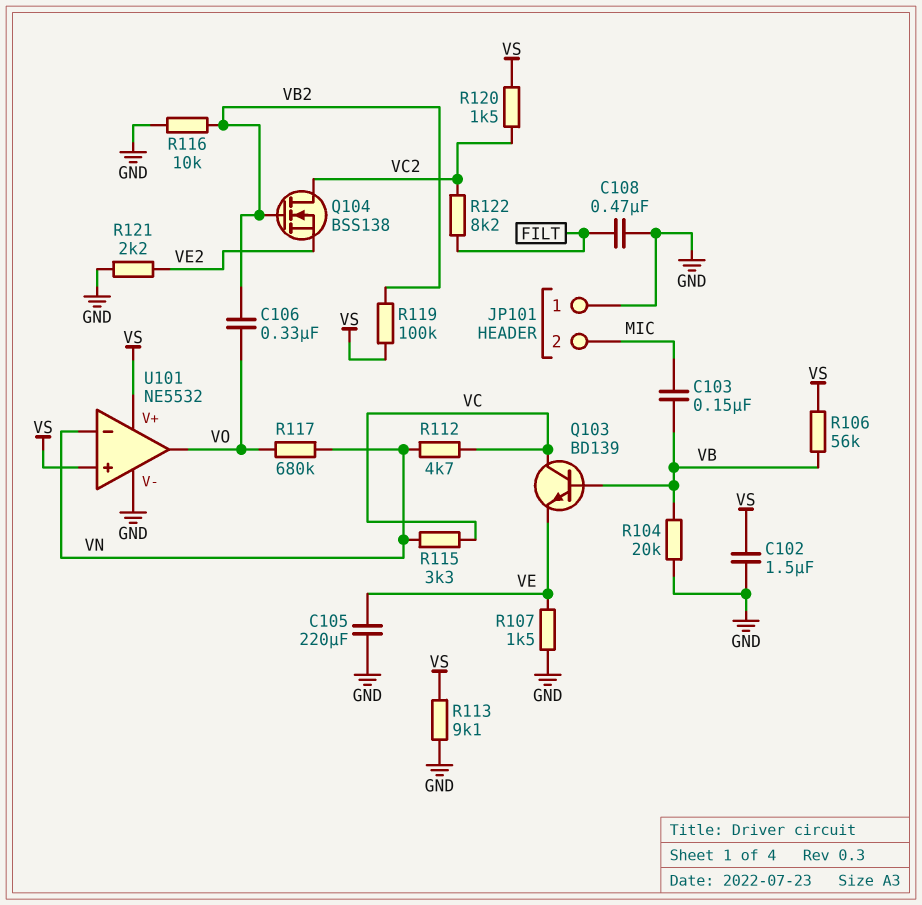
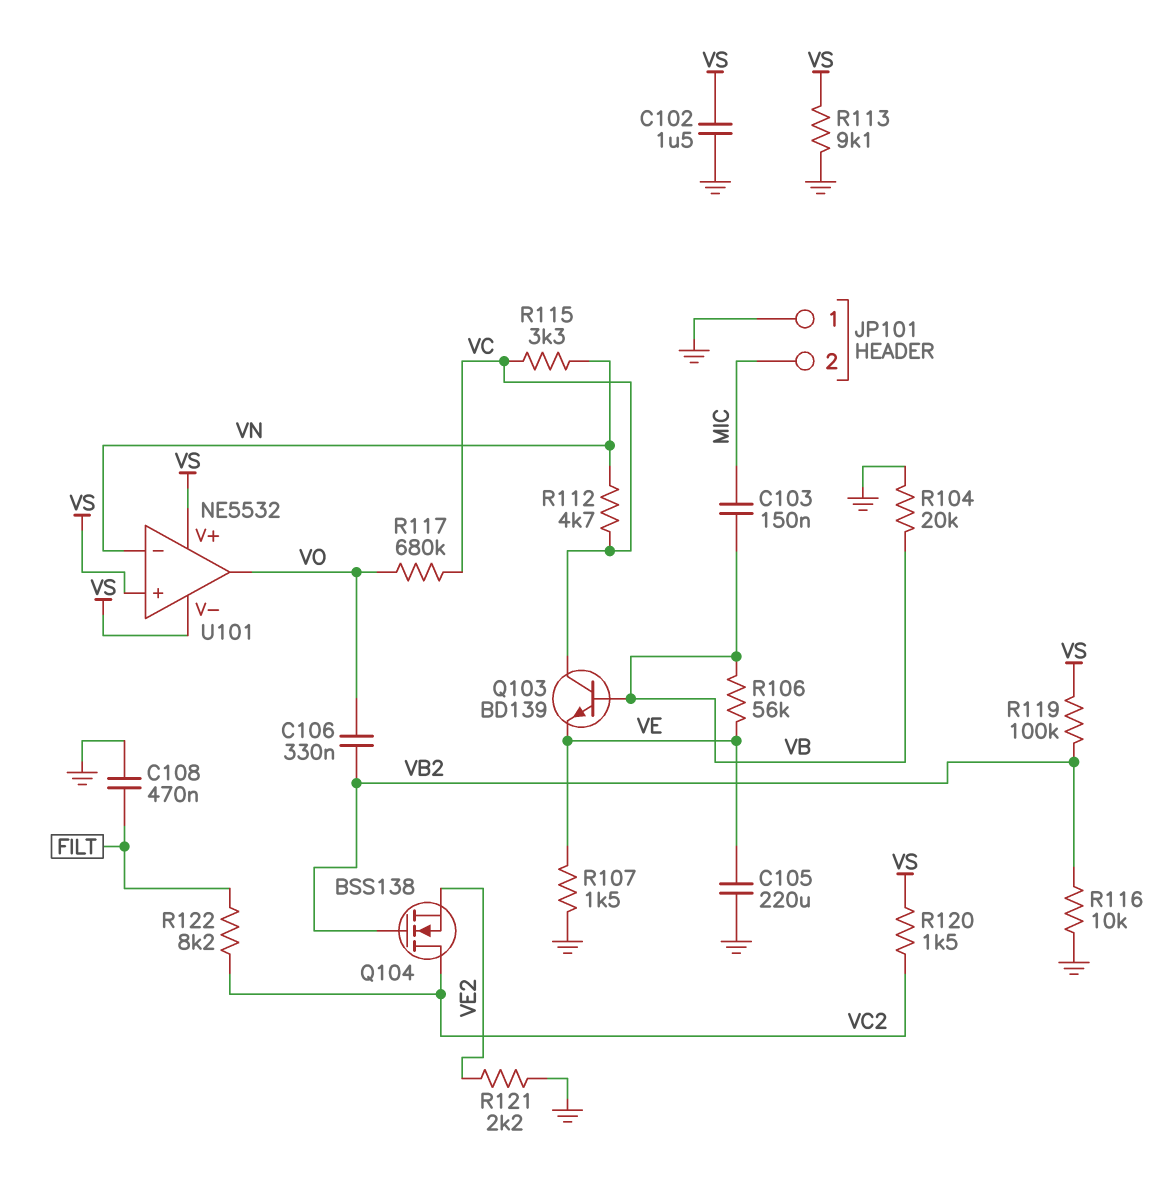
R106: 56k (VB, VS) -> 56k (VB, VE)
R117: 680k (VN, VO) -> 680k (VC, VO)
U101 pin V-: GND -> VS

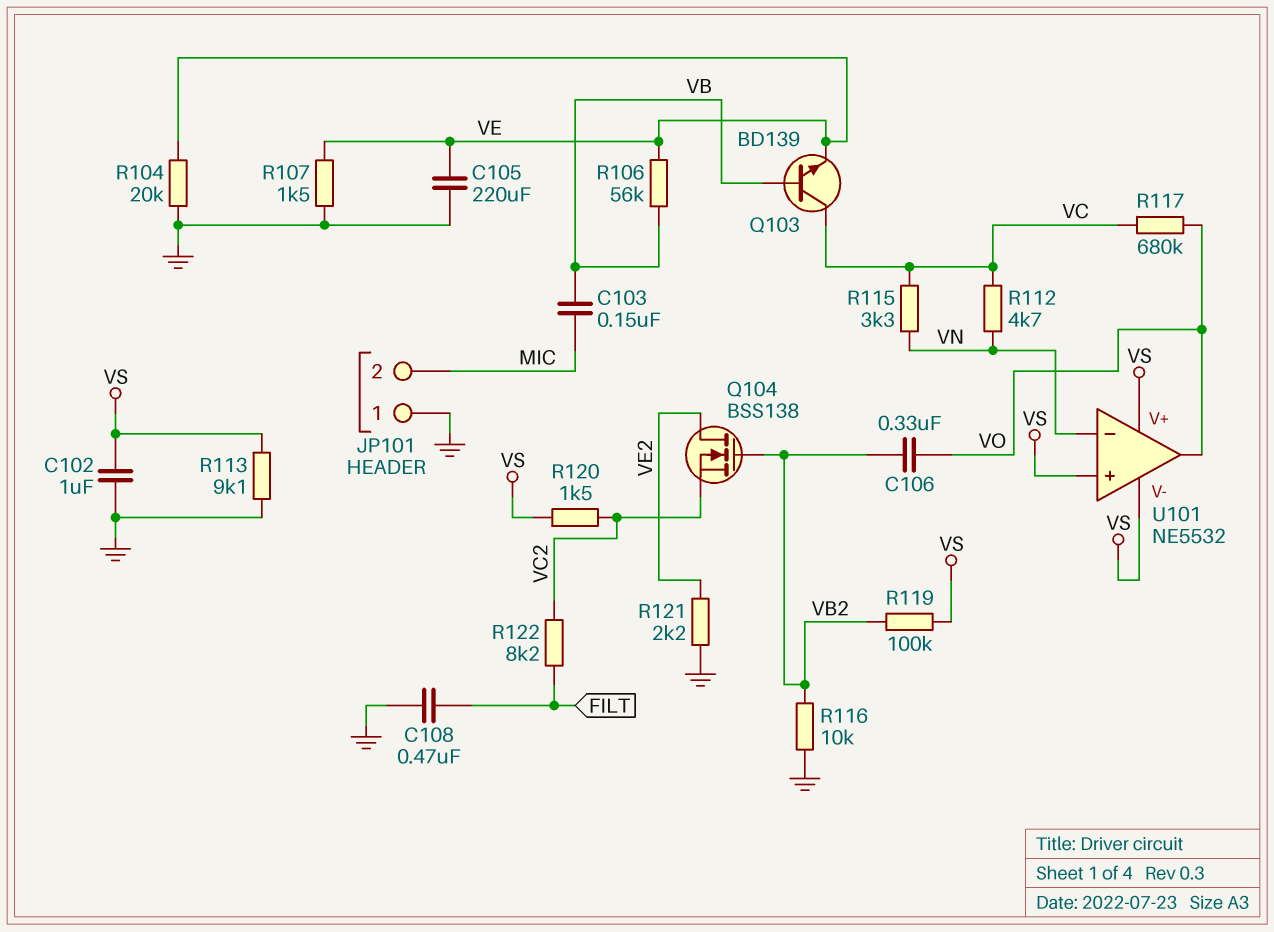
C102: 1.5uF (GND, VS) -> 1uF (GND, VS)
Q104: NMOS BSS138 (G VB2, D VC2, S VE2) -> NMOS BSS138 (G VB2, D VE2, S VC2)
R104: 20k (GND, VB) -> 20k (GND, VE)

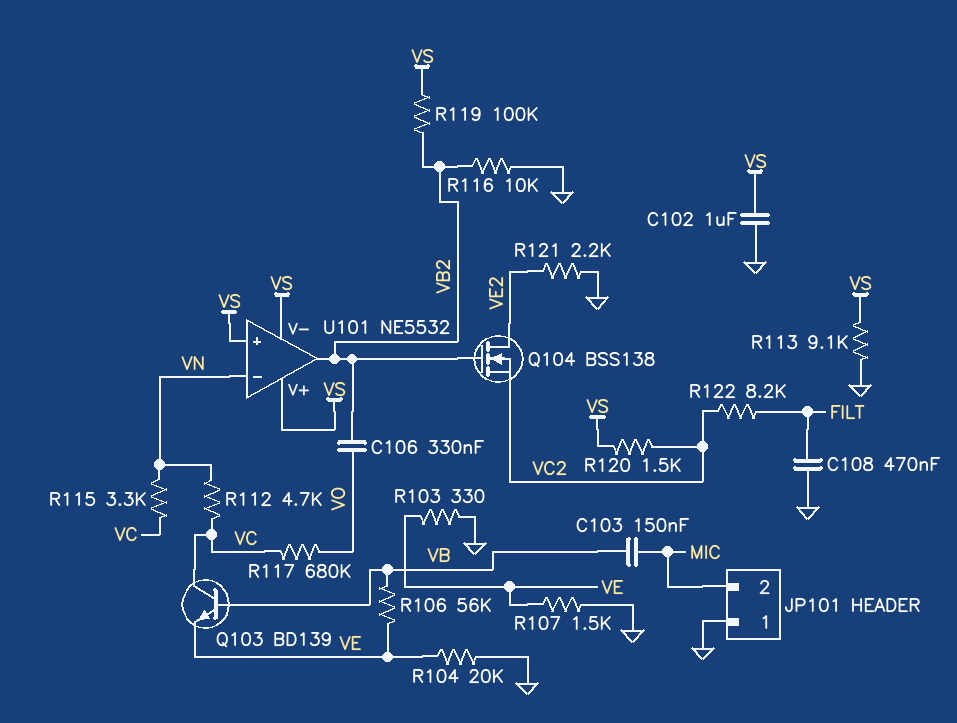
C105: 220uF (GND, VE) -> none
R103: none -> 330 (GND, VE)
U101 pin out: VO -> VB2

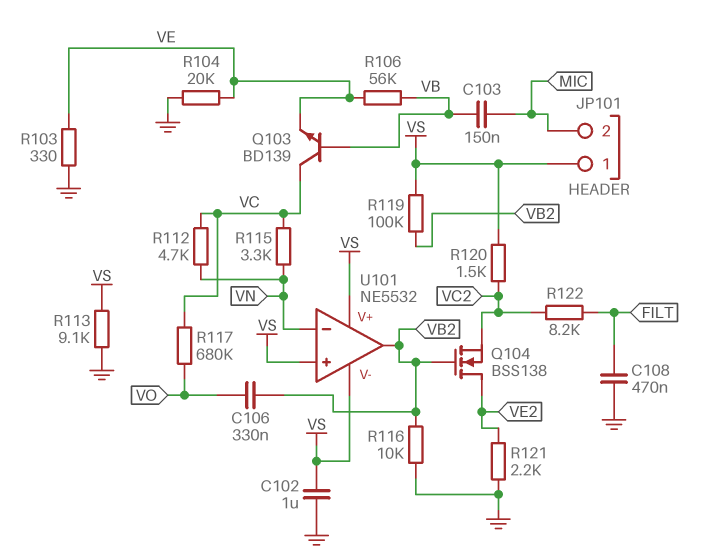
JP101 pin 1: GND -> VS
R107: 1.5k (GND, VE) -> none

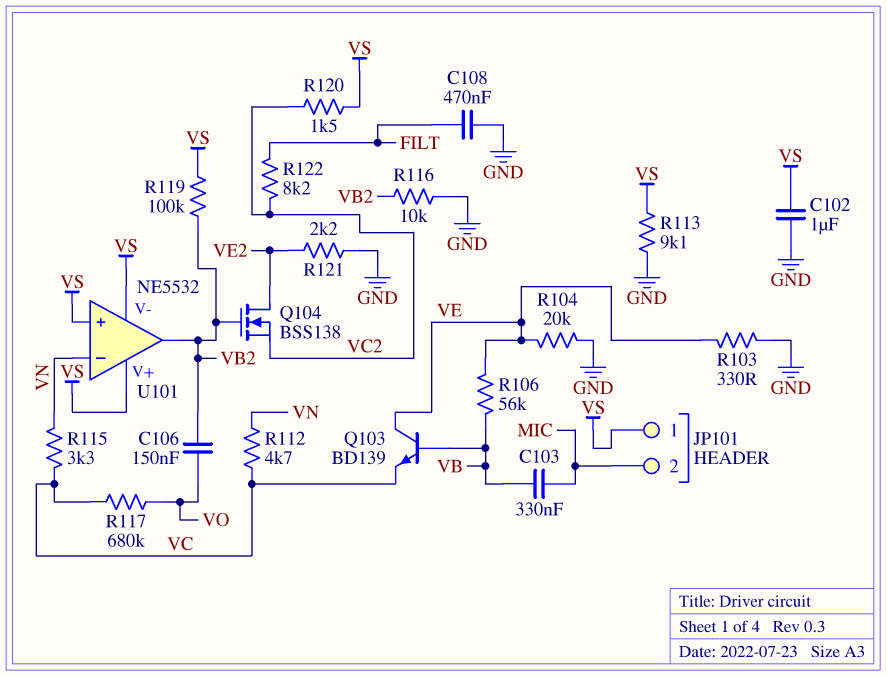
C103: 150nF (MIC, VB) -> 330nF (MIC, VB)
C106: 330nF (VB2, VO) -> 150nF (VB2, VO)
Q103: NPN BD139 (B VB, C VC, E VE) -> NPN BD139 (B VB, C VE, E VC)

